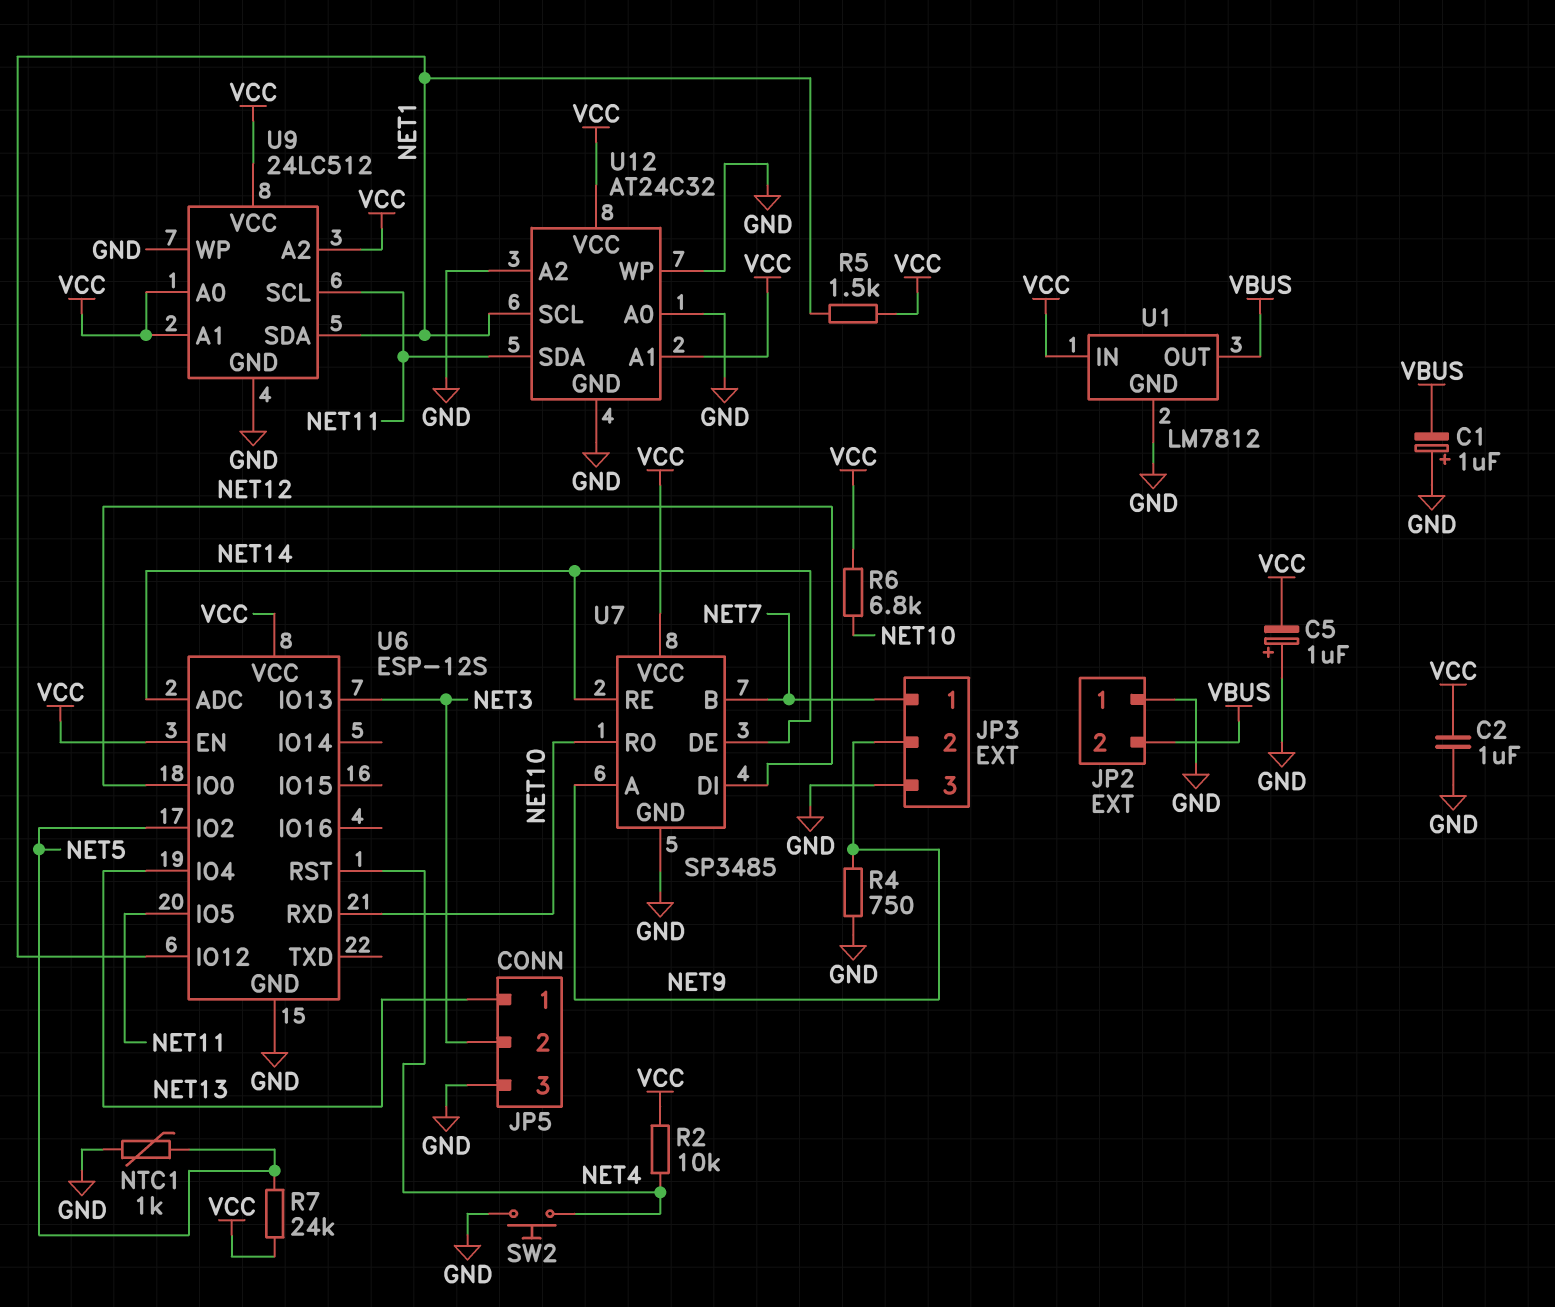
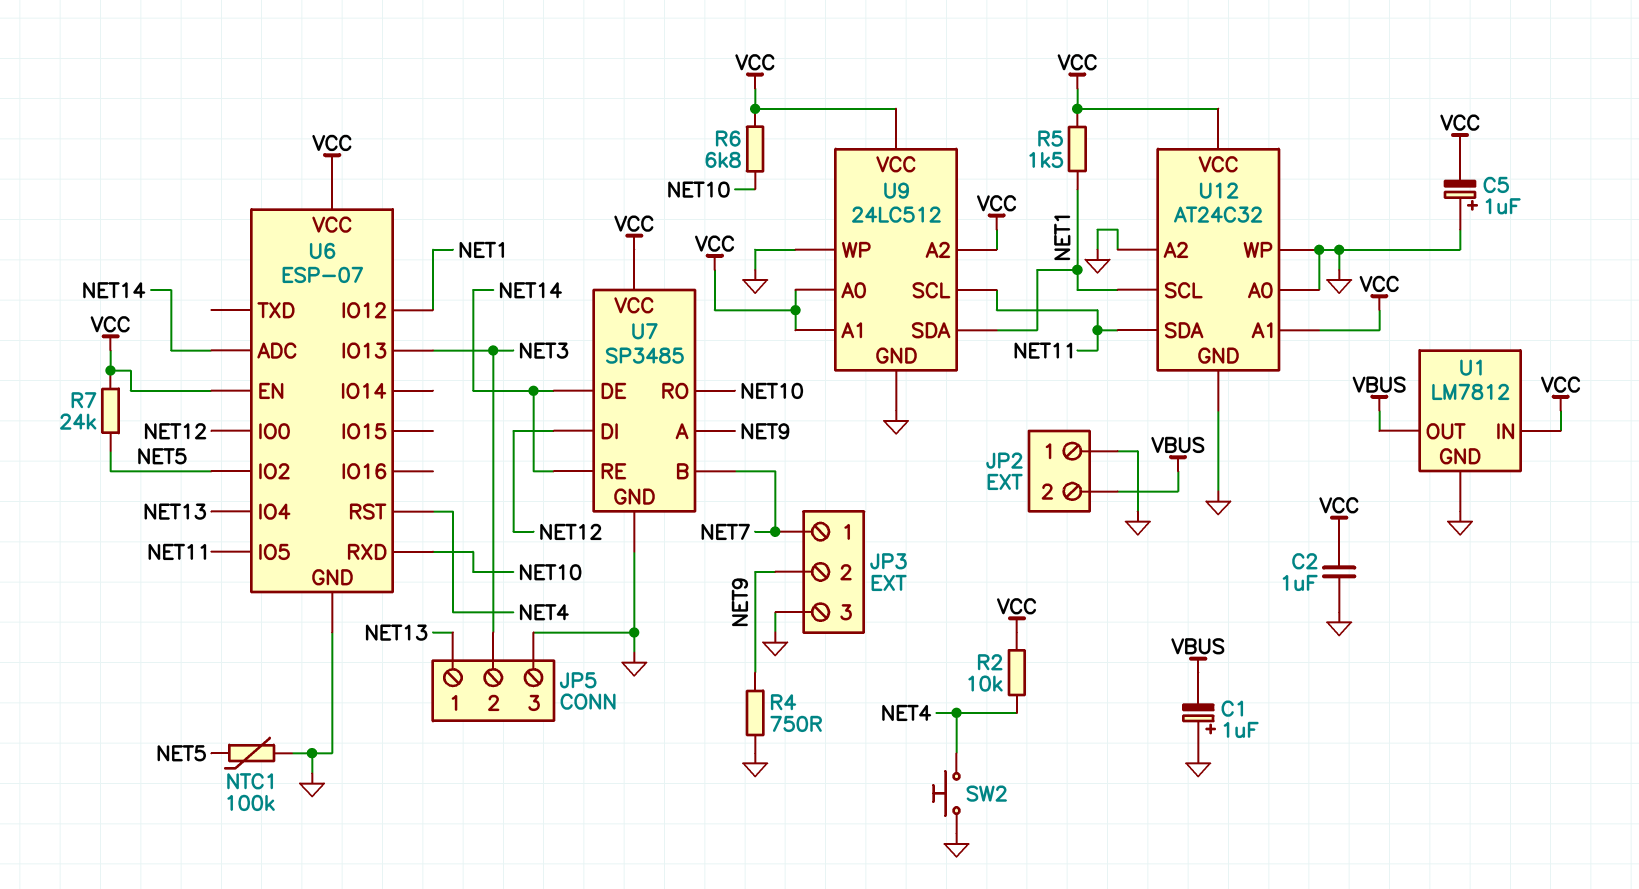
NTC1: 1k (GND, NET5) -> 100k (GND, NET5)
U6: ESP-12S -> ESP-07

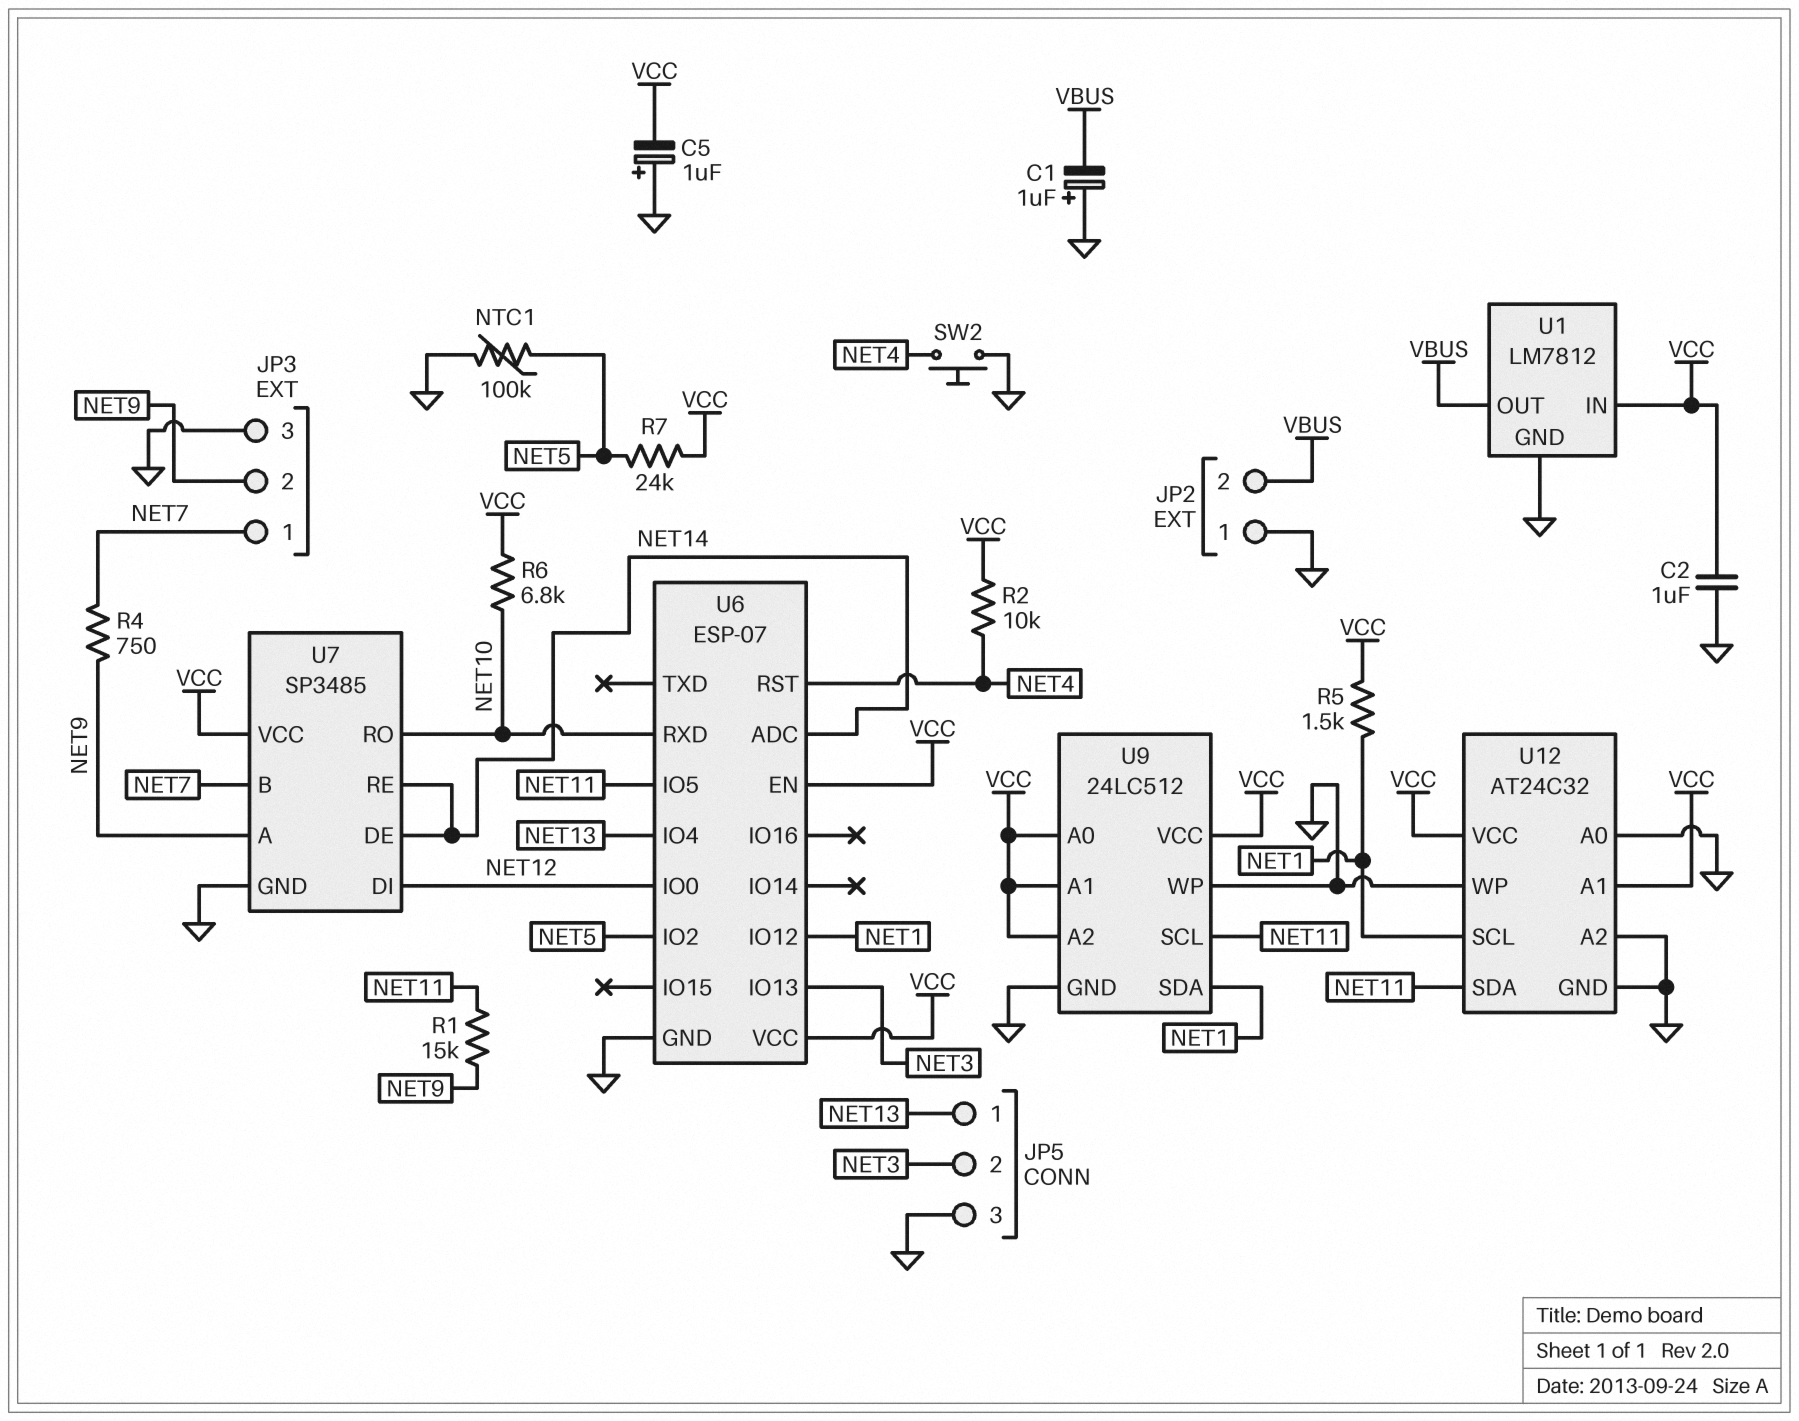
R1: none -> 15k (NET9, NET11)
R4: 750 (GND, NET9) -> 750 (NET7, NET9)

